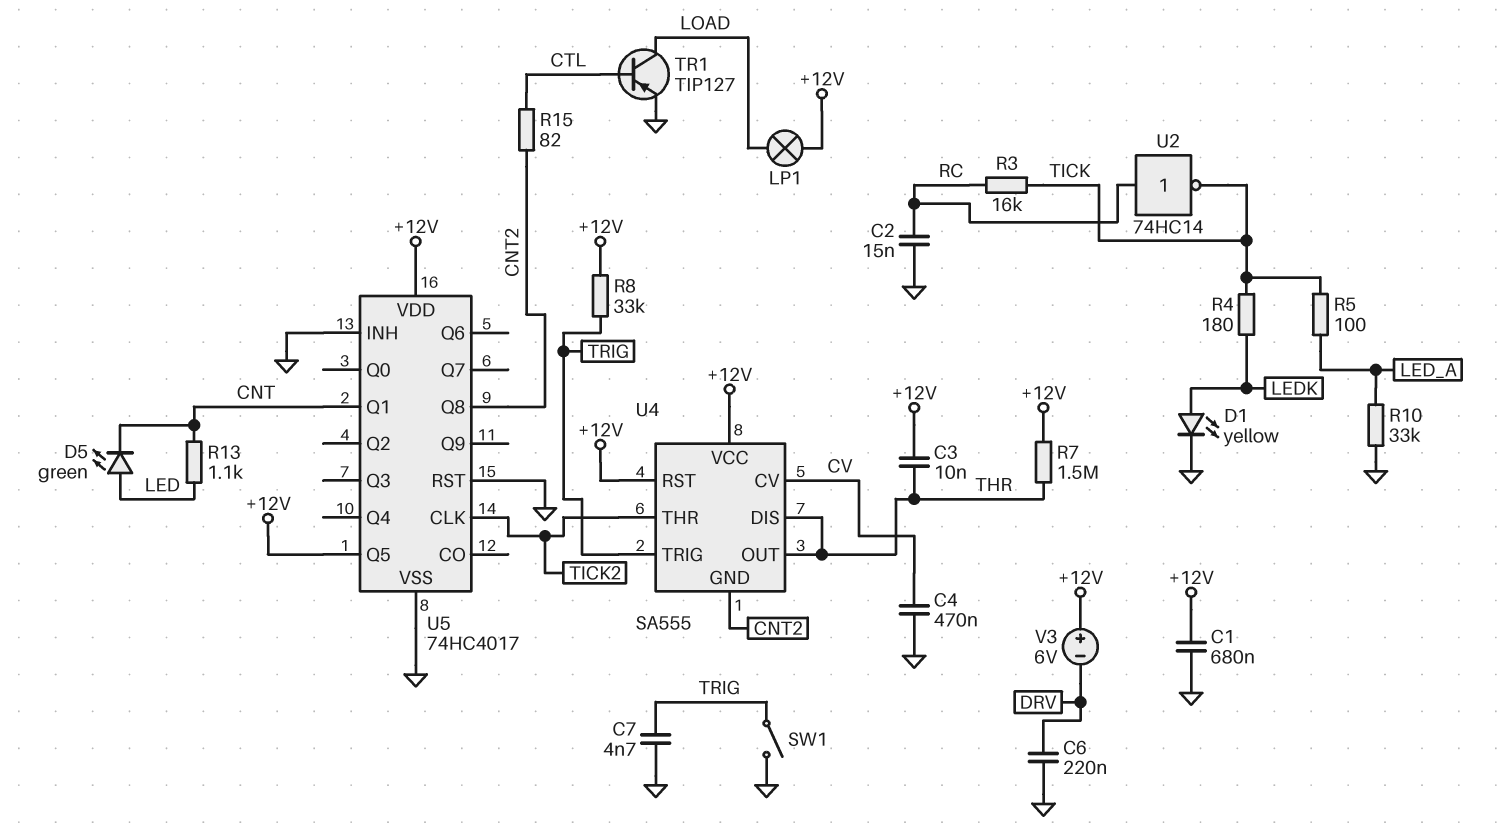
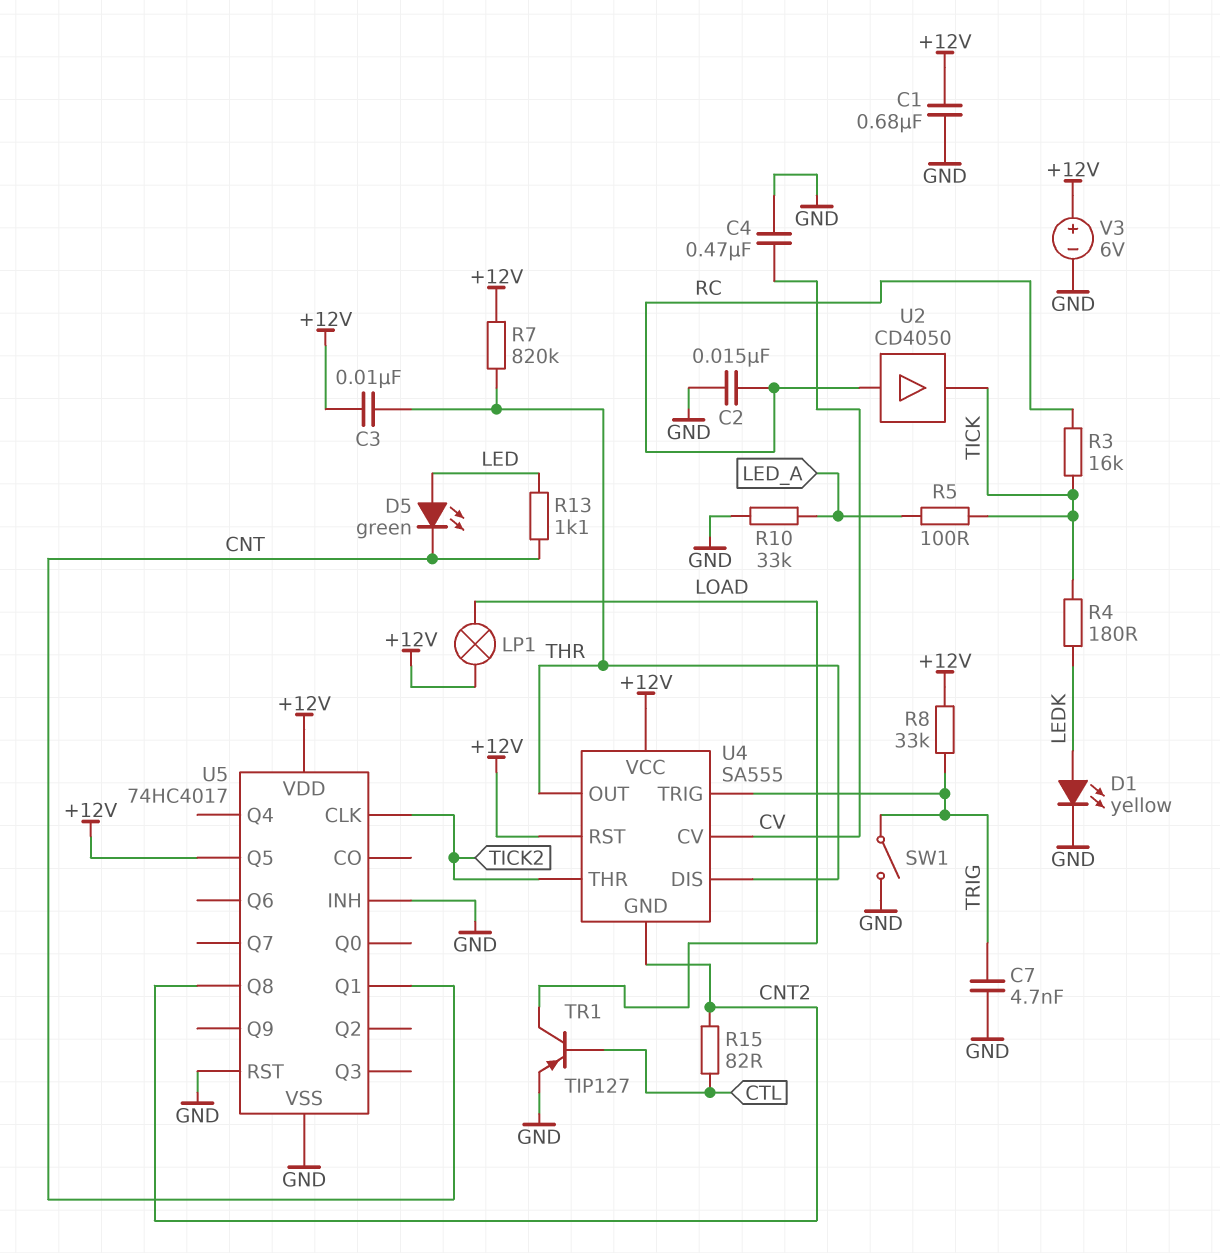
C6: 220nF (DRV, GND) -> none
R7: 1.5M (+12V, THR) -> 820k (+12V, THR)
U2: NOT 74HC14 (in RC, out TICK) -> buffer CD4050 (in RC, out TICK)
V3: 6V (plus +12V, minus DRV) -> 6V (plus +12V, minus GND)

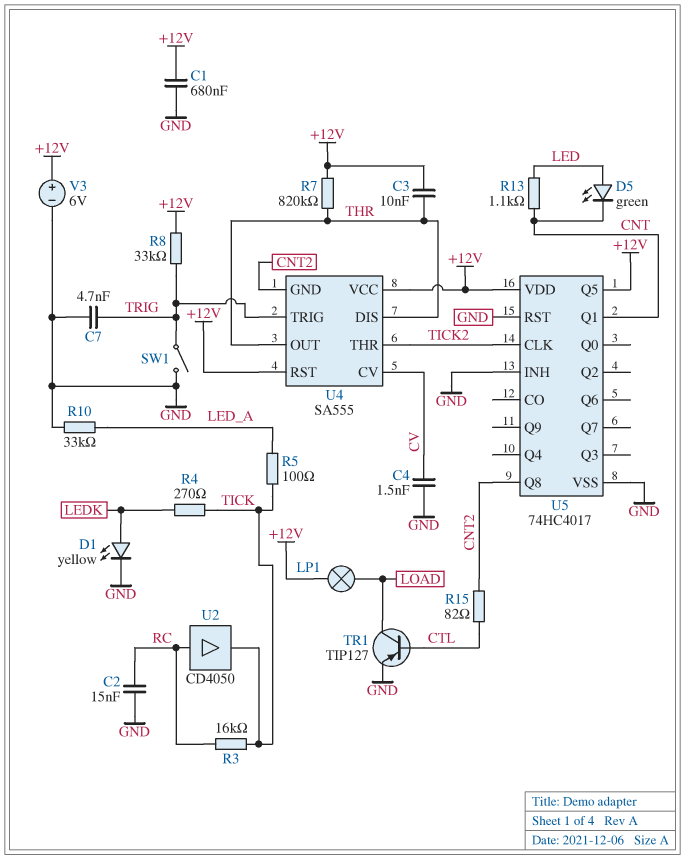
C4: 470nF (CV, GND) -> 1.5nF (CV, GND)
R4: 180 (LEDK, TICK) -> 270 (LEDK, TICK)

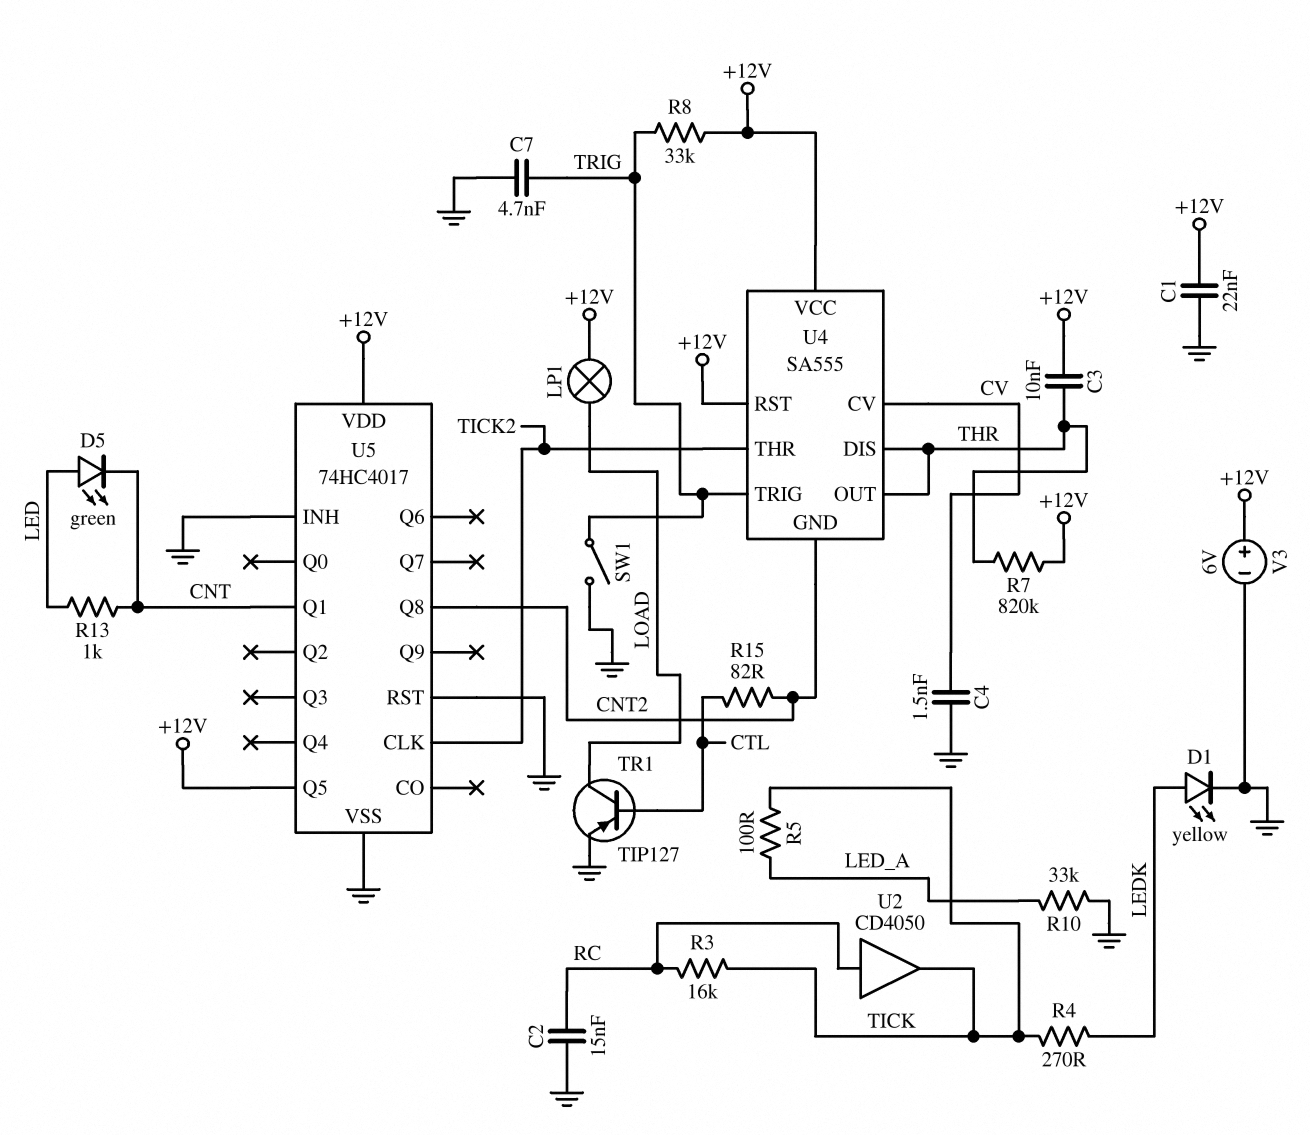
C1: 680nF (+12V, GND) -> 22nF (+12V, GND)
R13: 1.1k (CNT, LED) -> 1k (CNT, LED)

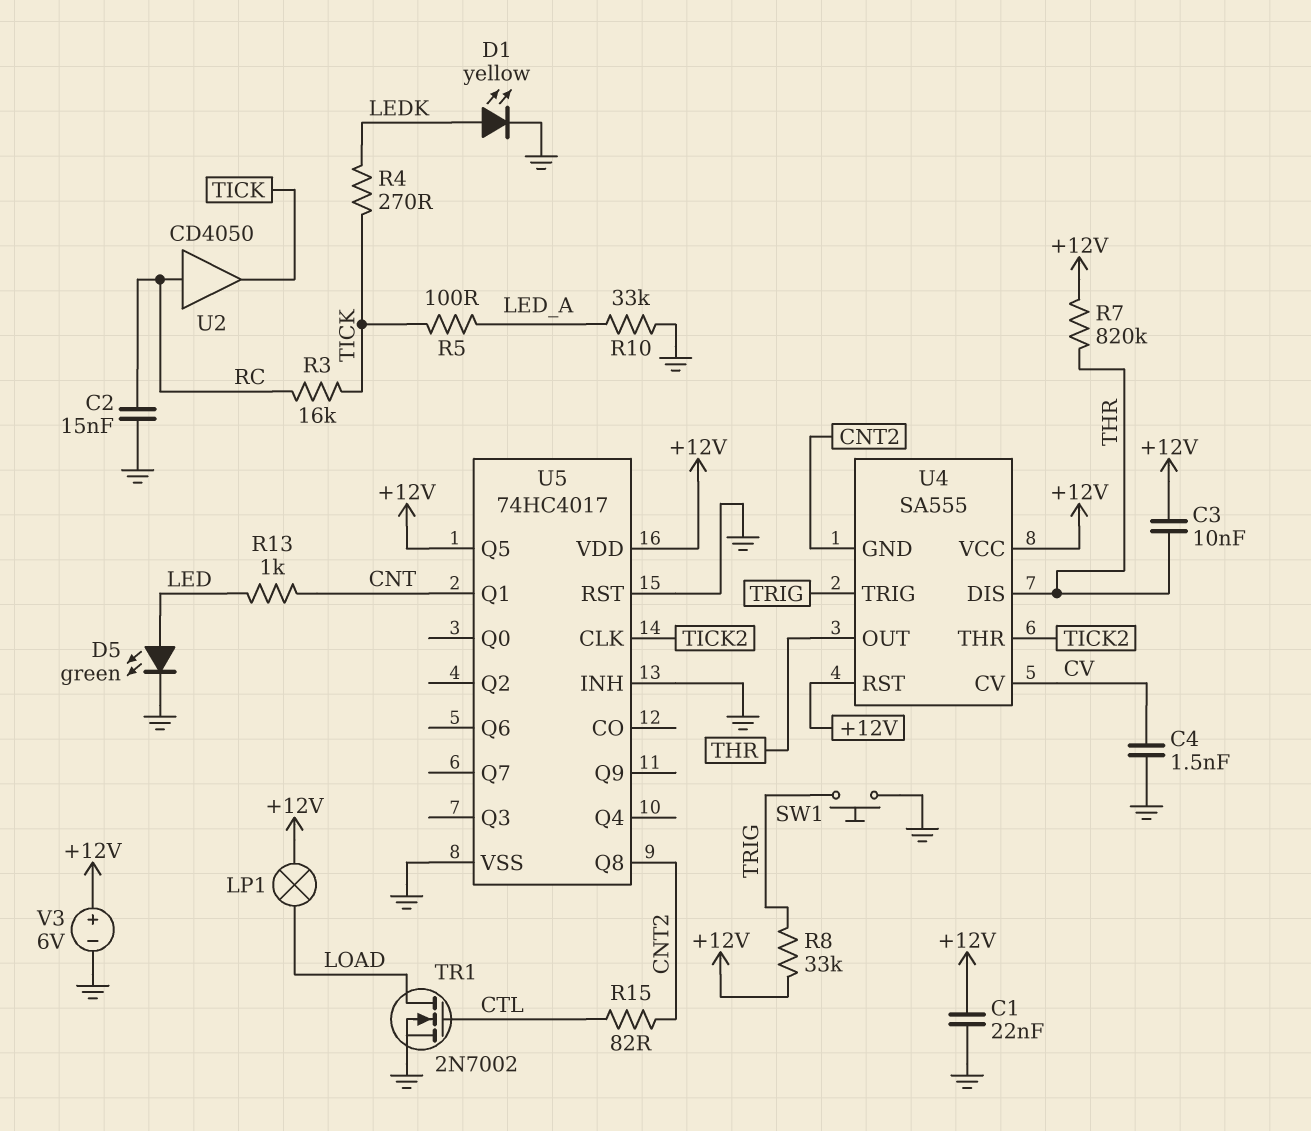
C7: 4.7nF (GND, TRIG) -> none
D5: LED green (A LED, K CNT) -> LED green (A LED, K GND)
SW1: switch (GND, TRIG) -> button (GND, TRIG)
TR1: PNP TIP127 (B CTL, C LOAD, E GND) -> NMOS 2N7002 (G CTL, D LOAD, S GND)

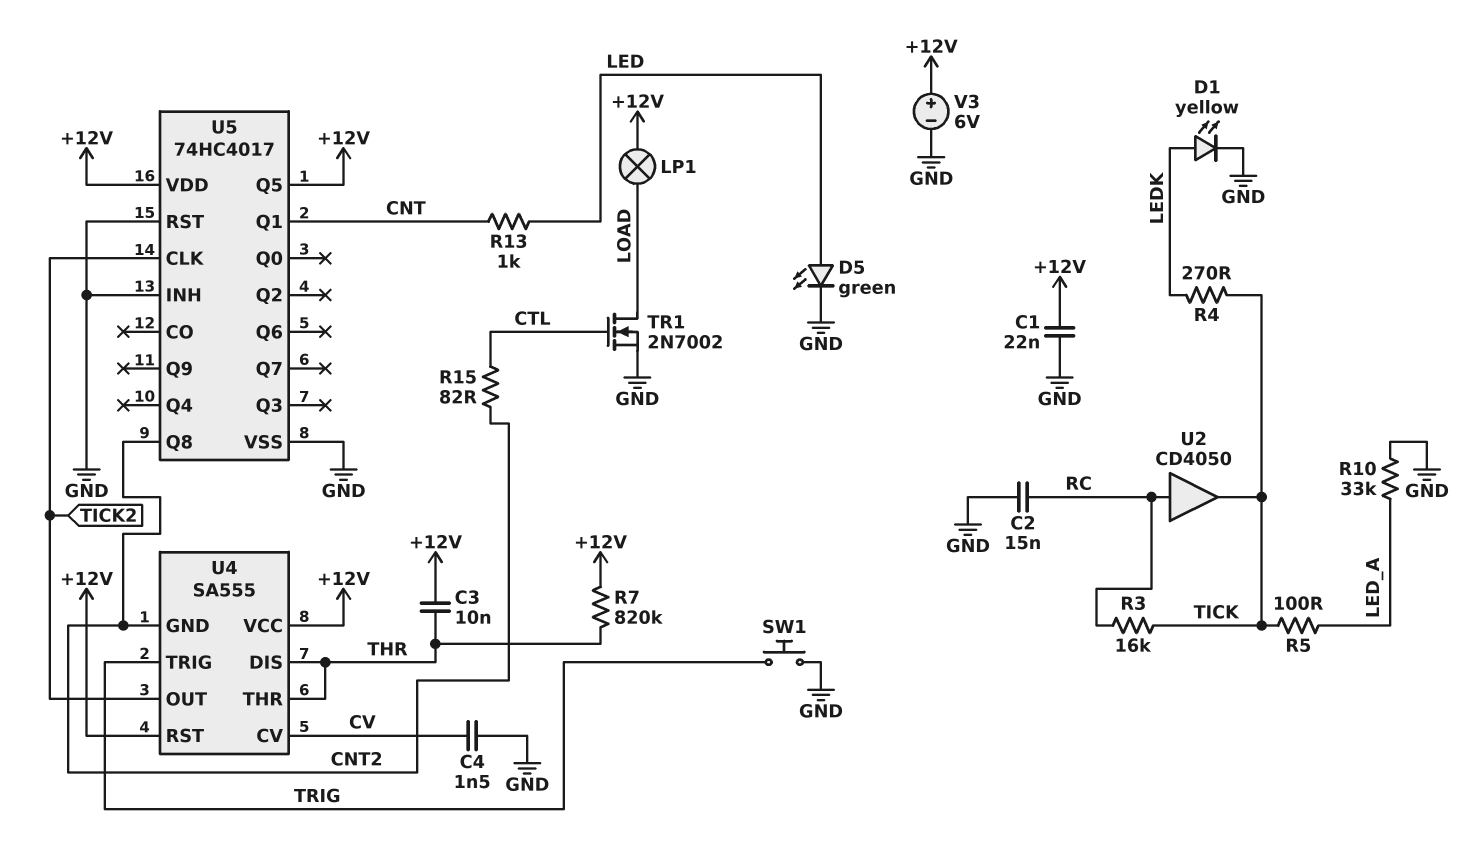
R8: 33k (+12V, TRIG) -> none
U4 pin OUT: THR -> TICK2
U4 pin THR: TICK2 -> THR

